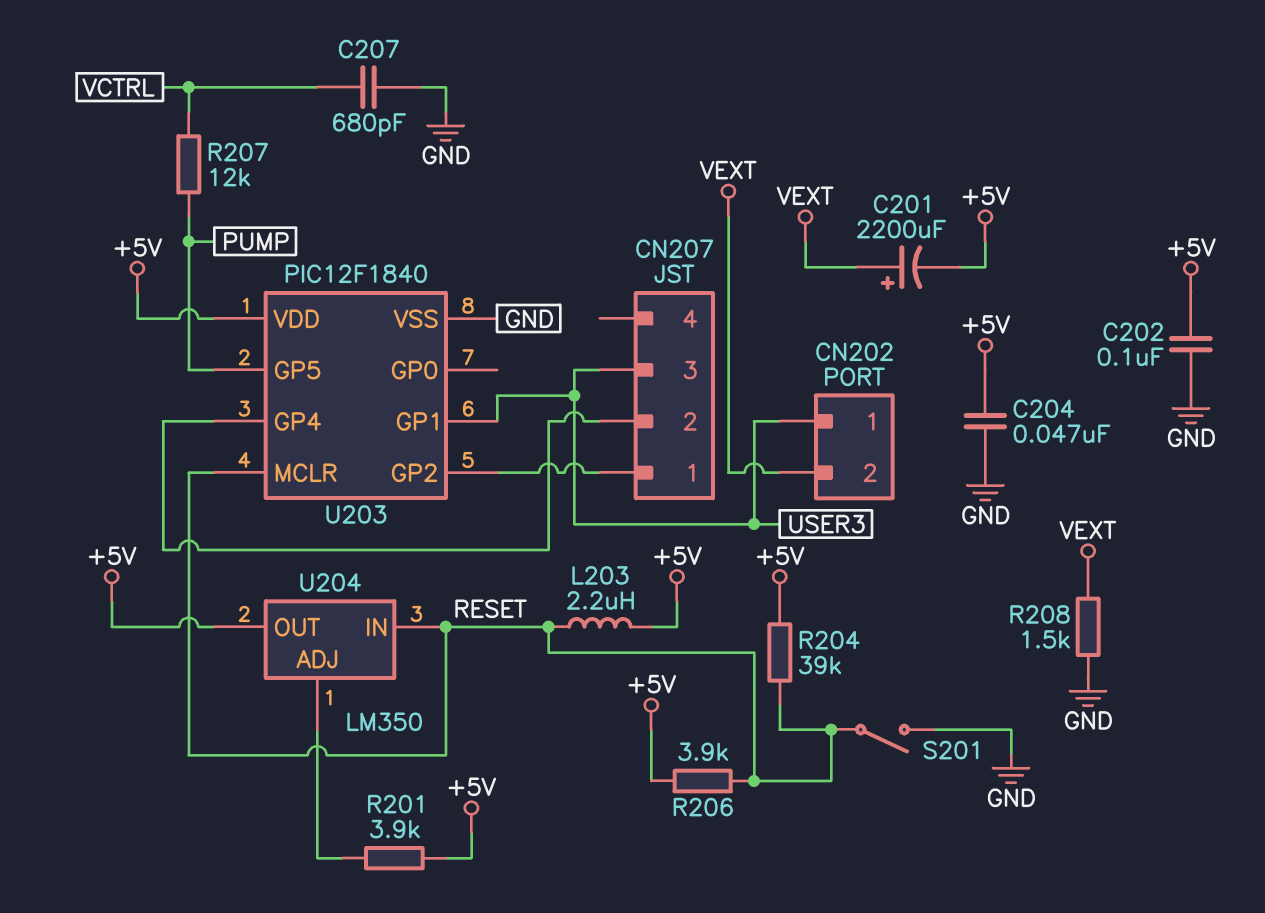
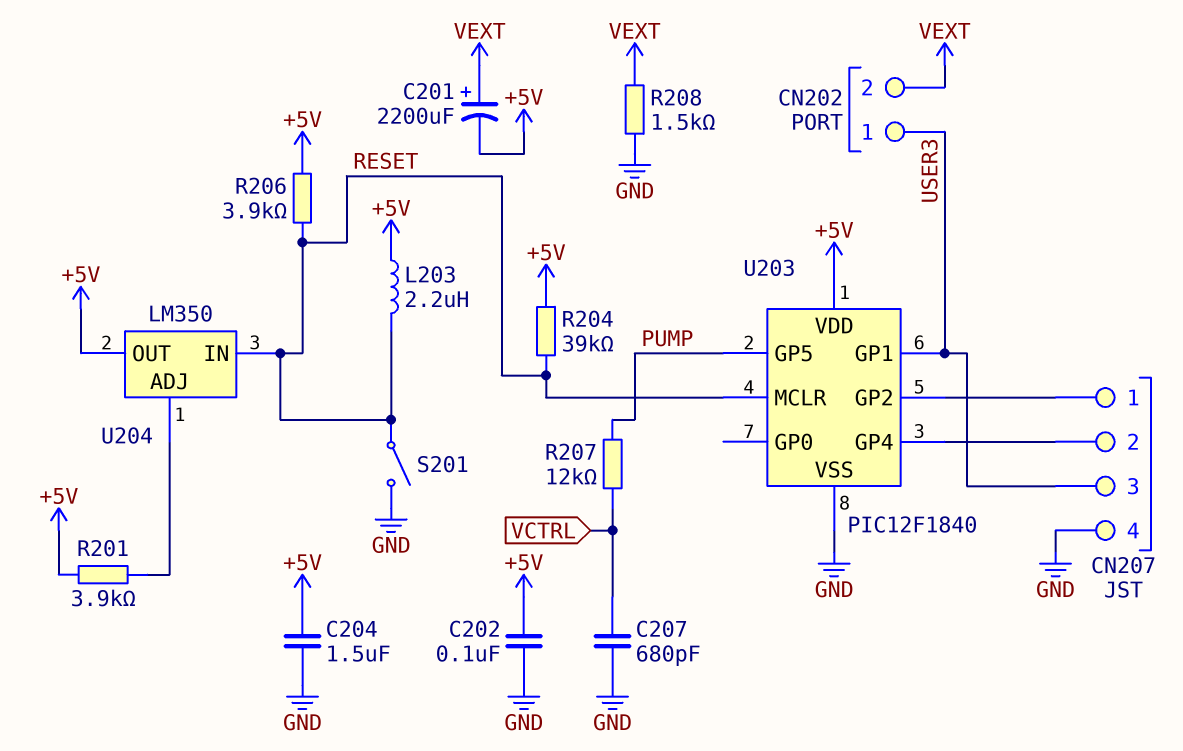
C204: 47nF (+5V, GND) -> 1.5uF (+5V, GND)
CN207 pin 4: none -> GND

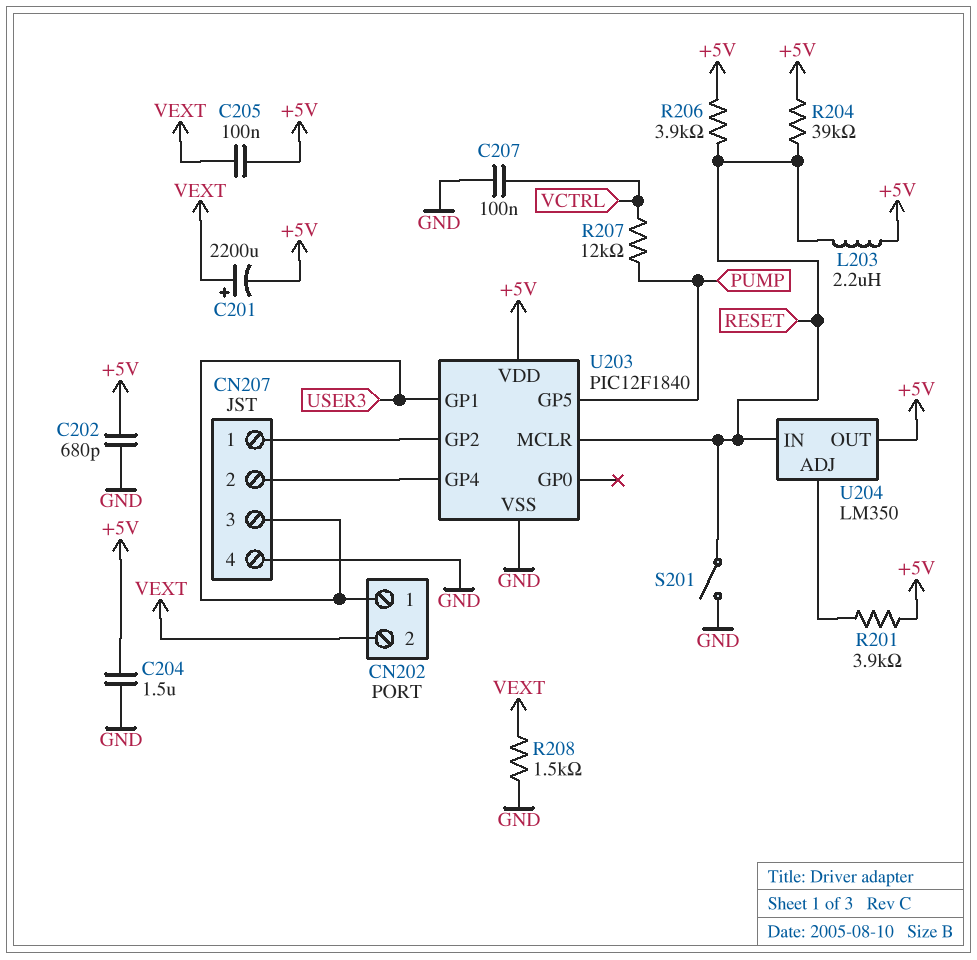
C202: 100nF (+5V, GND) -> 680pF (+5V, GND)
C205: none -> 100nF (+5V, VEXT)
C207: 680pF (GND, VCTRL) -> 100nF (GND, VCTRL)

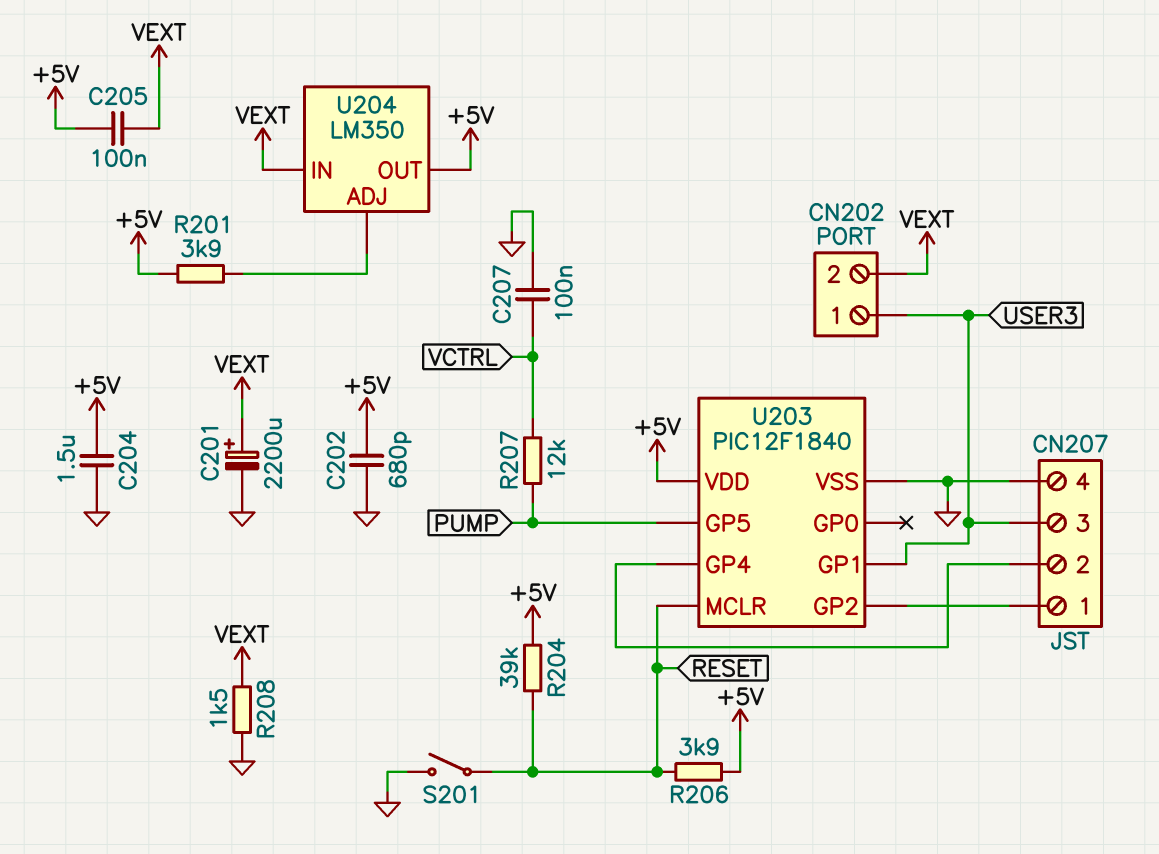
C201: 2200uF (plus VEXT, minus +5V) -> 2200uF (plus VEXT, minus GND)
L203: 2.2uH (+5V, RESET) -> none
U204 pin IN: RESET -> VEXT

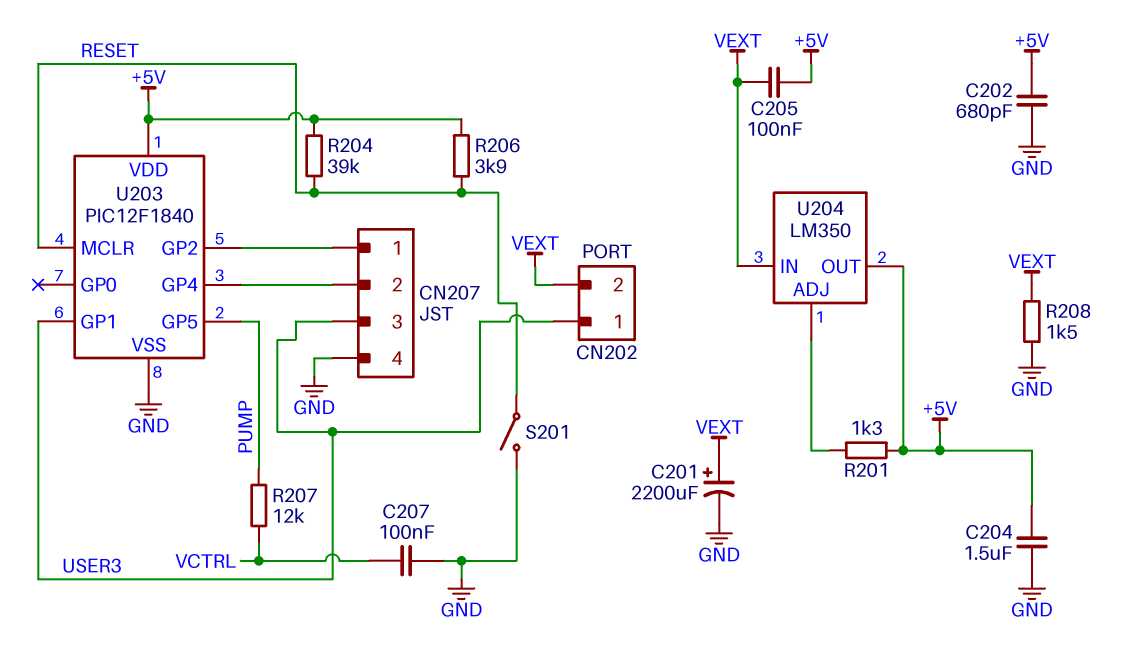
R201: 3.9k (+5V, U204/ADJ) -> 1.3k (+5V, U204/ADJ)

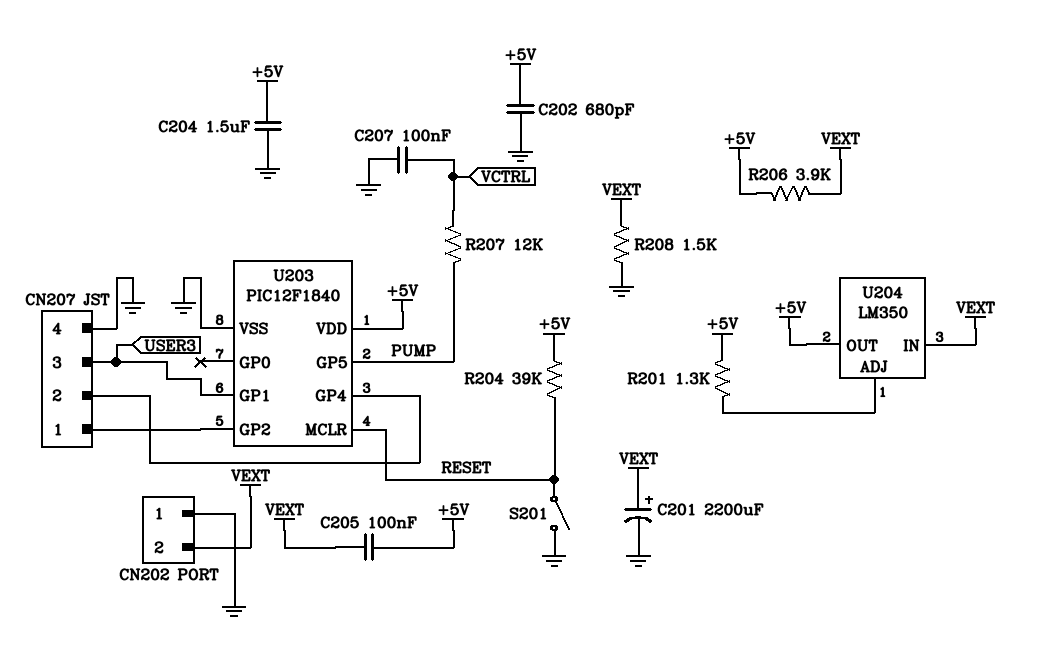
CN202 pin 1: USER3 -> GND
R206: 3.9k (+5V, RESET) -> 3.9k (+5V, VEXT)

